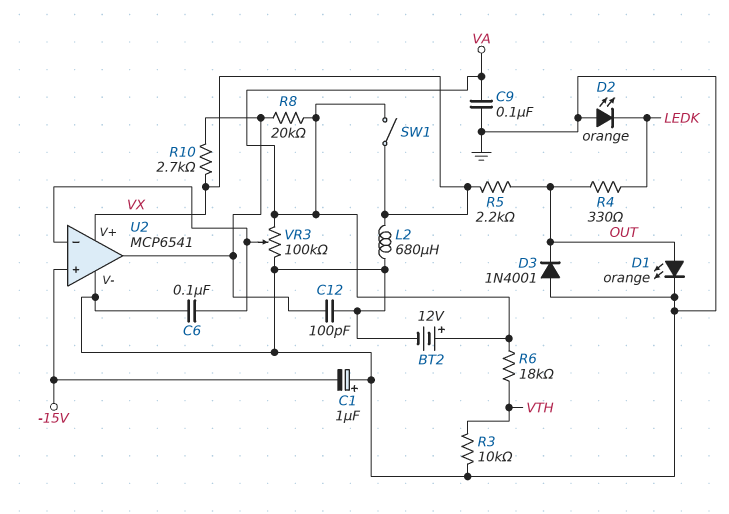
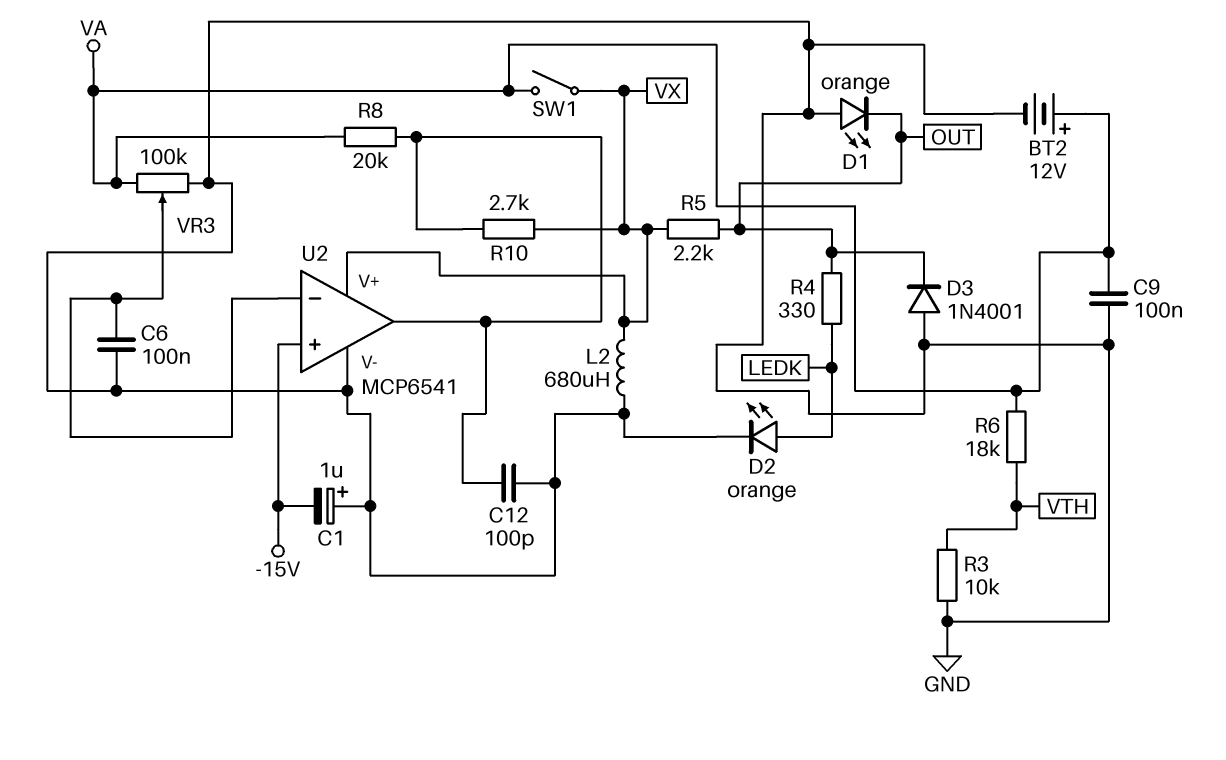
D1: LED orange (A OUT, K GND) -> LED orange (A GND, K OUT)
D2: LED orange (A GND, K LEDK) -> LED orange (A LEDK, K GND)

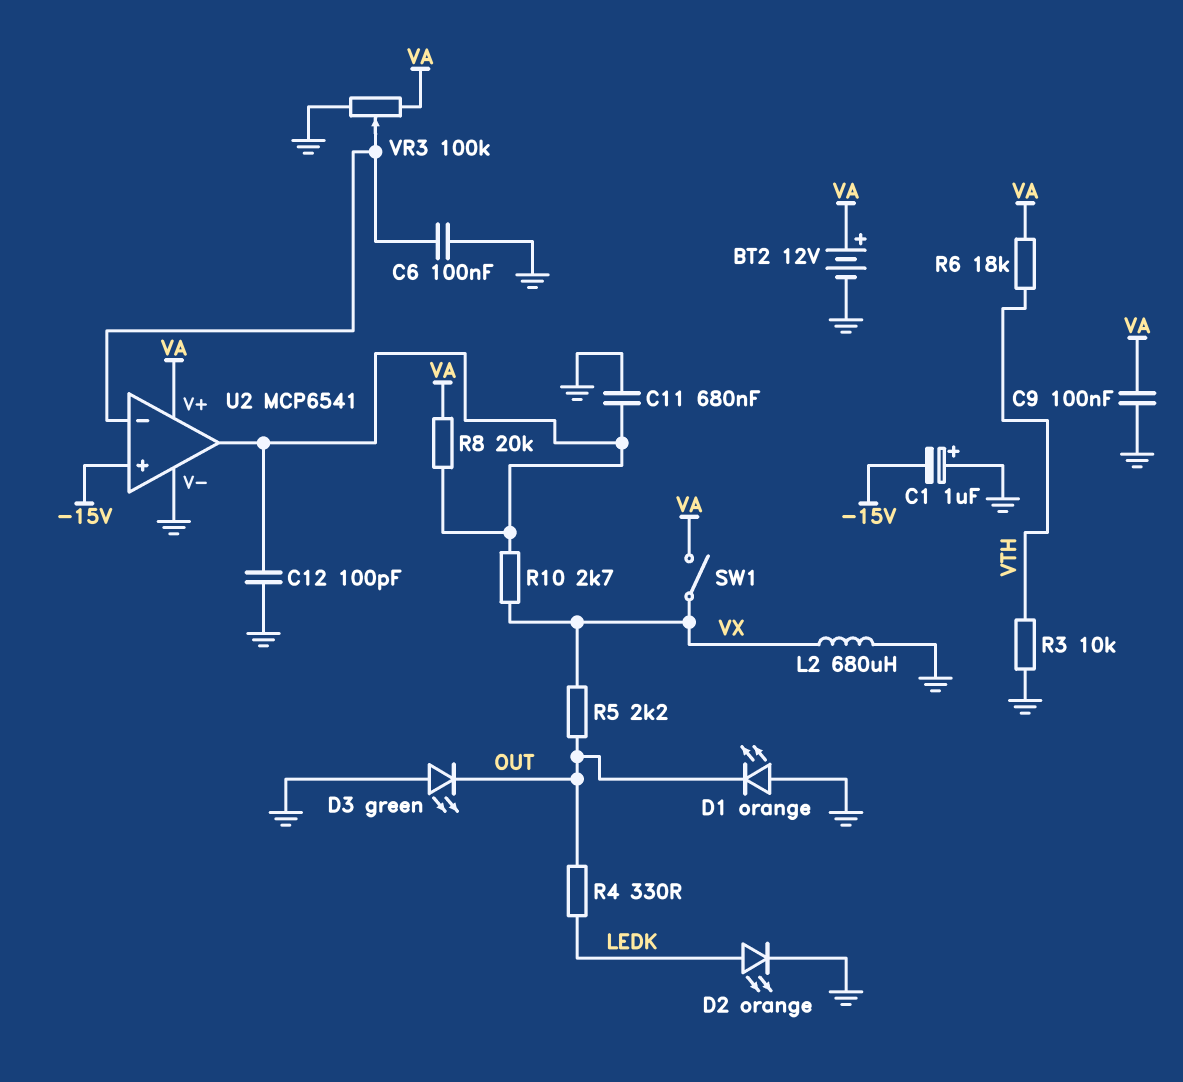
C11: none -> 680nF (GND, U2/out)
D3: diode 1N4001 (A GND, K OUT) -> LED green (A GND, K OUT)
U2 pin V+: VX -> VA

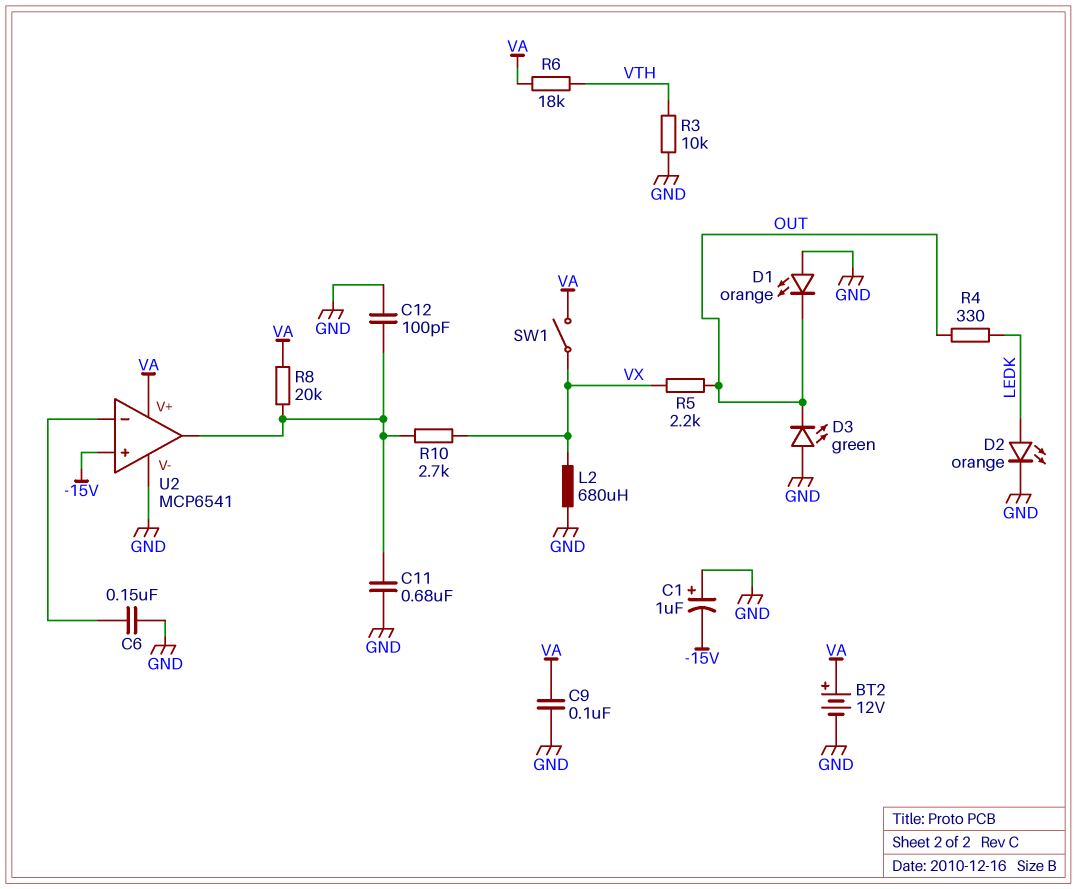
C6: 100nF (GND, U2/in-) -> 150nF (GND, U2/in-)
VR3: 100k (GND, VA, wiper U2/in-) -> none

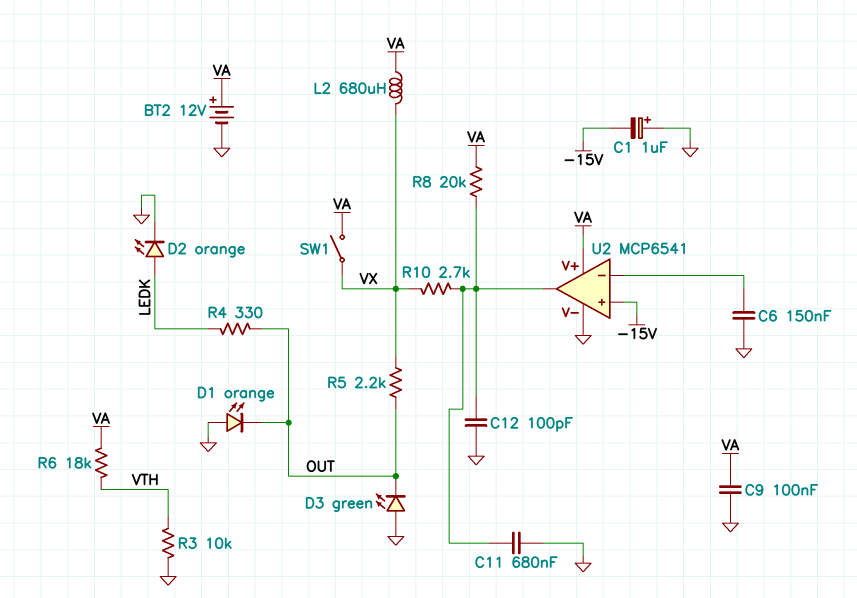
L2: 680uH (GND, VX) -> 680uH (VA, VX)

